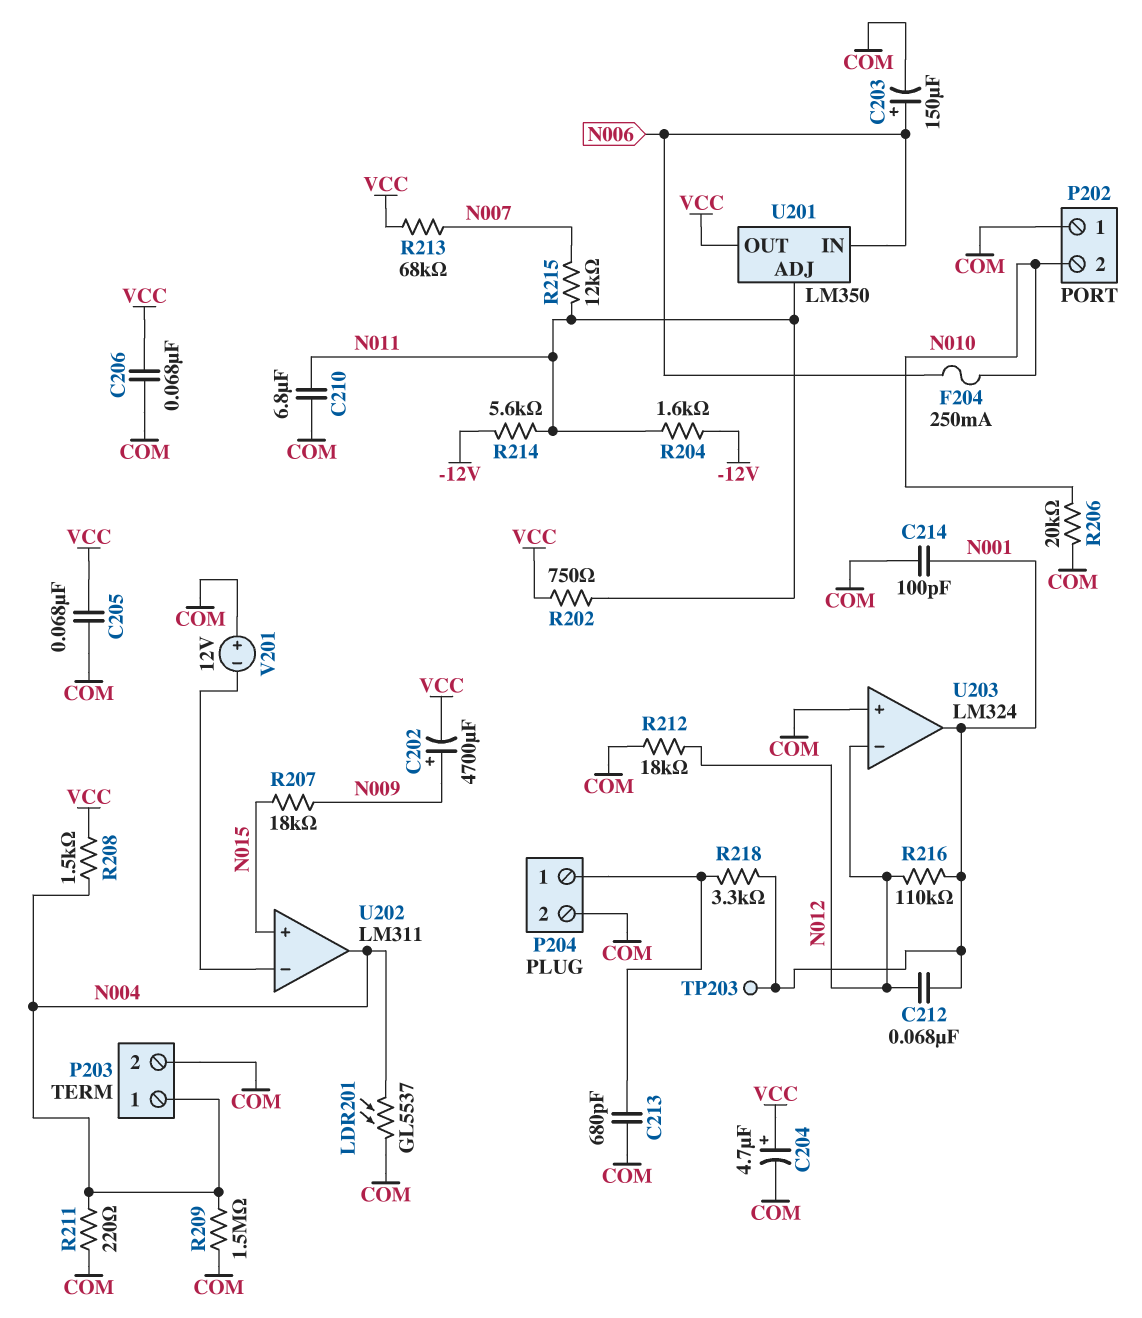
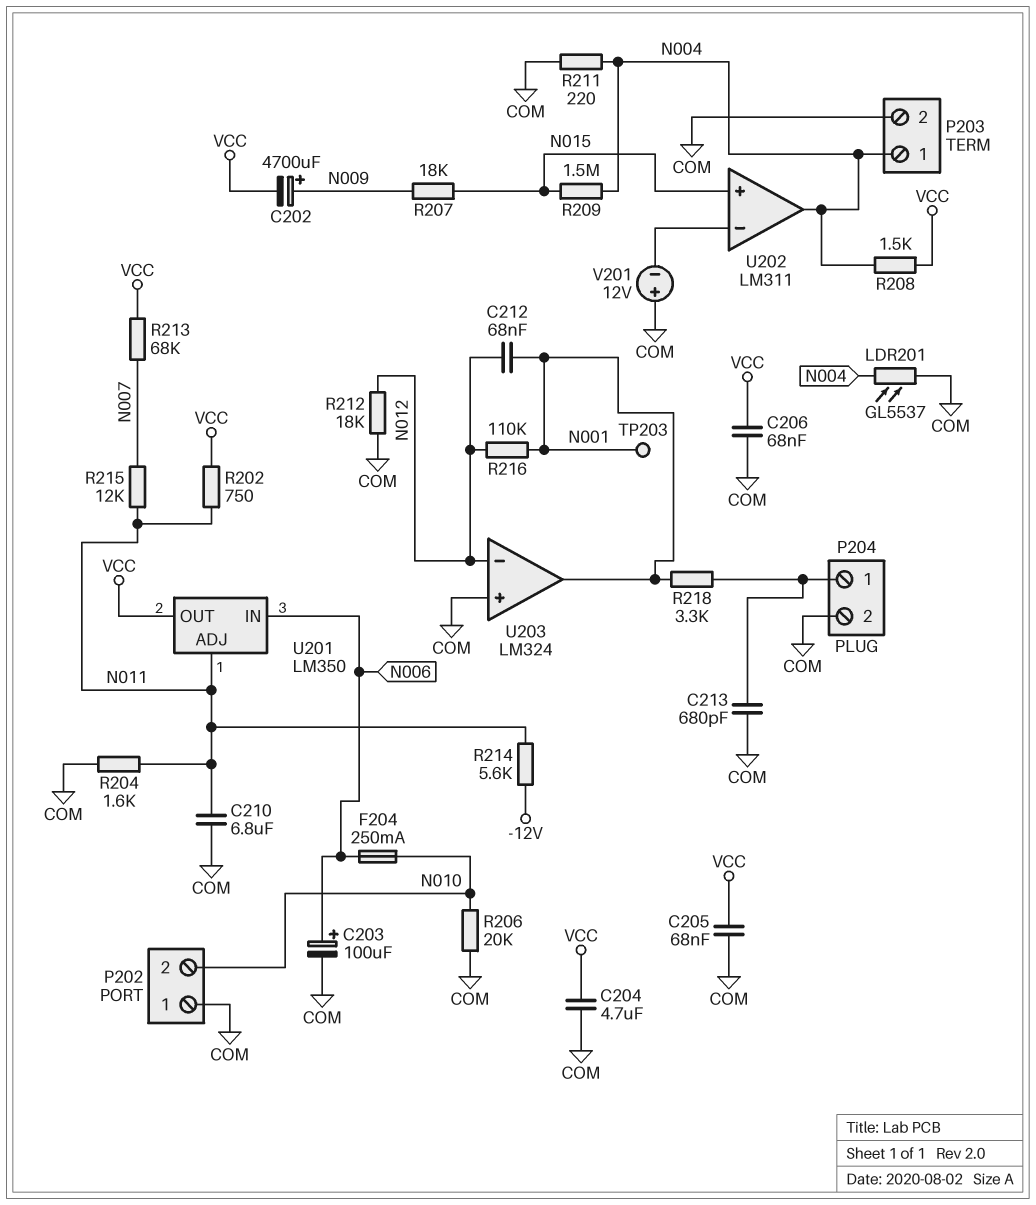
C203: 150uF (plus N006, minus COM) -> 100uF (plus N006, minus COM)
C204: 4.7uF (plus VCC, minus COM) -> 4.7uF (COM, VCC)
C214: 100pF (COM, N001) -> none
R204: 1.6k (-12V, N011) -> 1.6k (COM, N011)
R209: 1.5M (COM, N004) -> 1.5M (N004, N015)

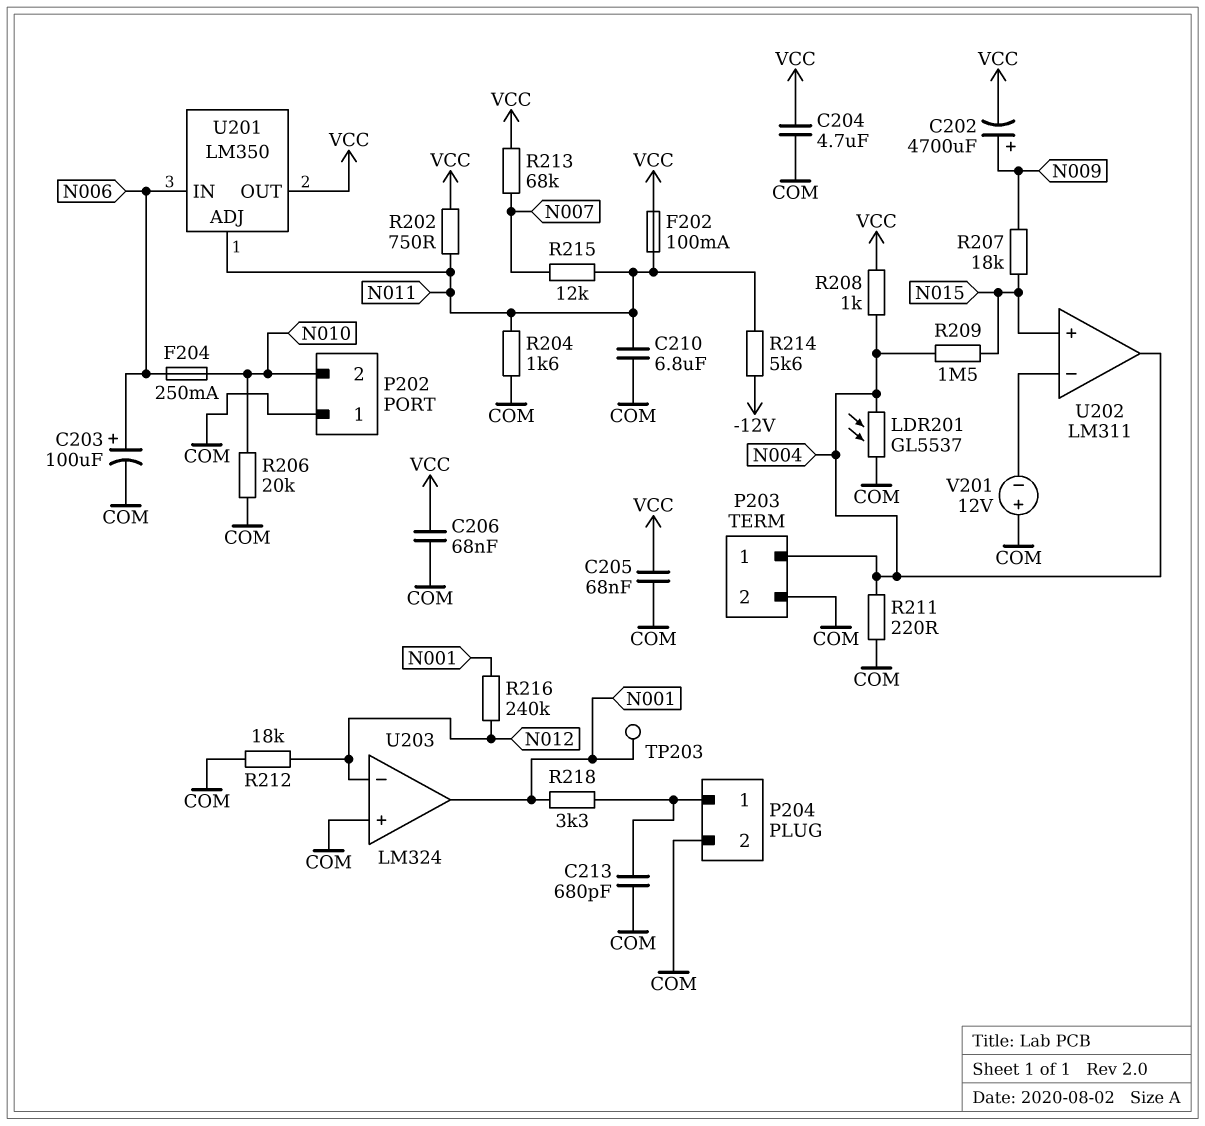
C212: 68nF (N001, N012) -> none
F202: none -> 100mA (N011, VCC)
R208: 1.5k (N004, VCC) -> 1k (N004, VCC)
R216: 110k (N001, N012) -> 240k (N001, N012)

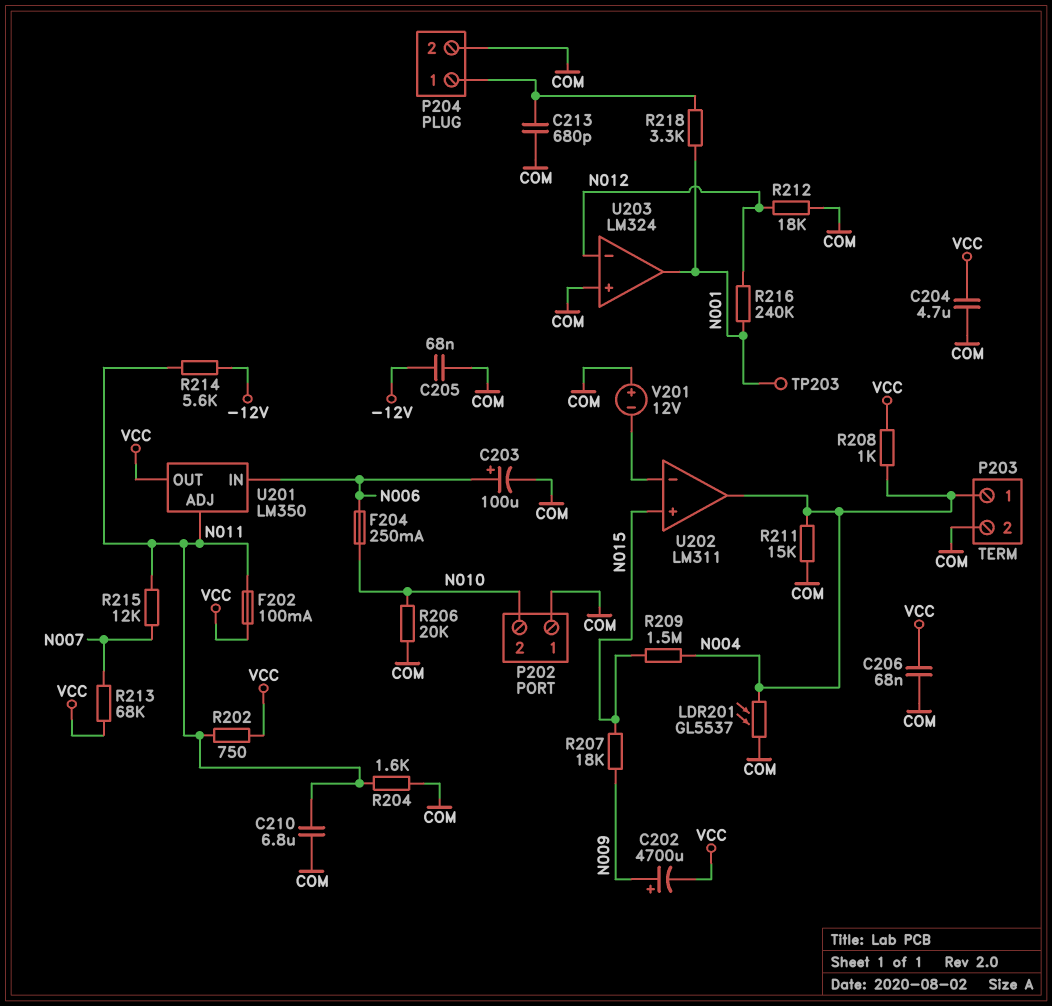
C205: 68nF (COM, VCC) -> 68nF (-12V, COM)
R211: 220 (COM, N004) -> 15k (COM, N004)

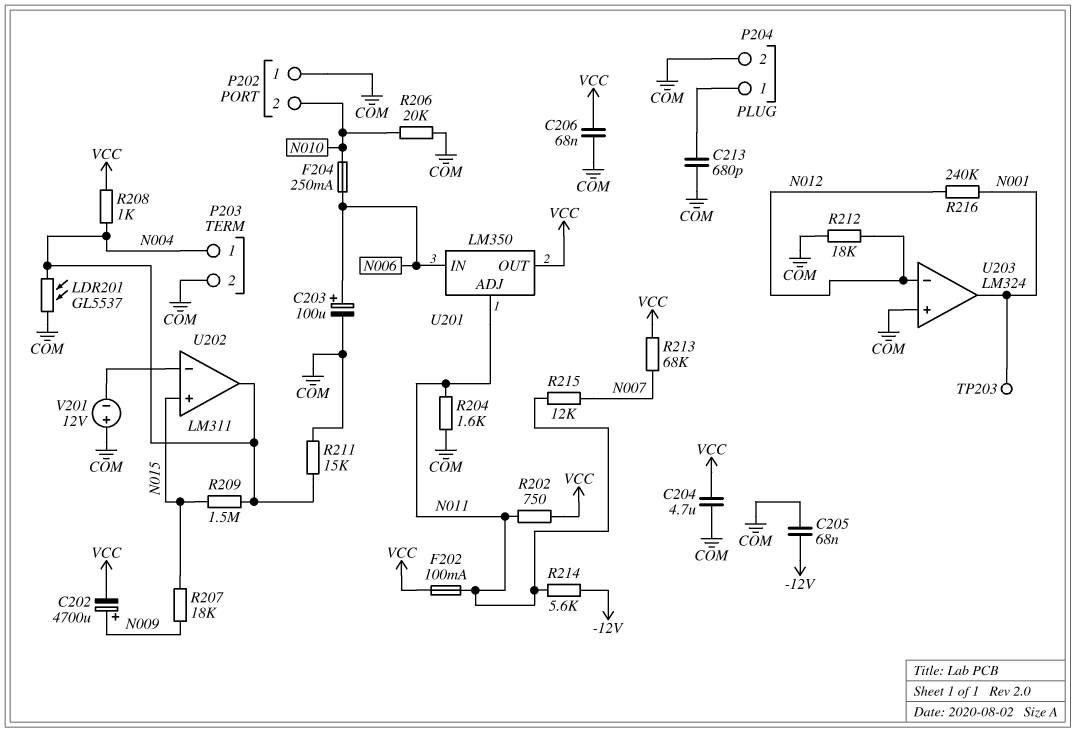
C210: 6.8uF (COM, N011) -> none
R218: 3.3k (N001, P204/1) -> none

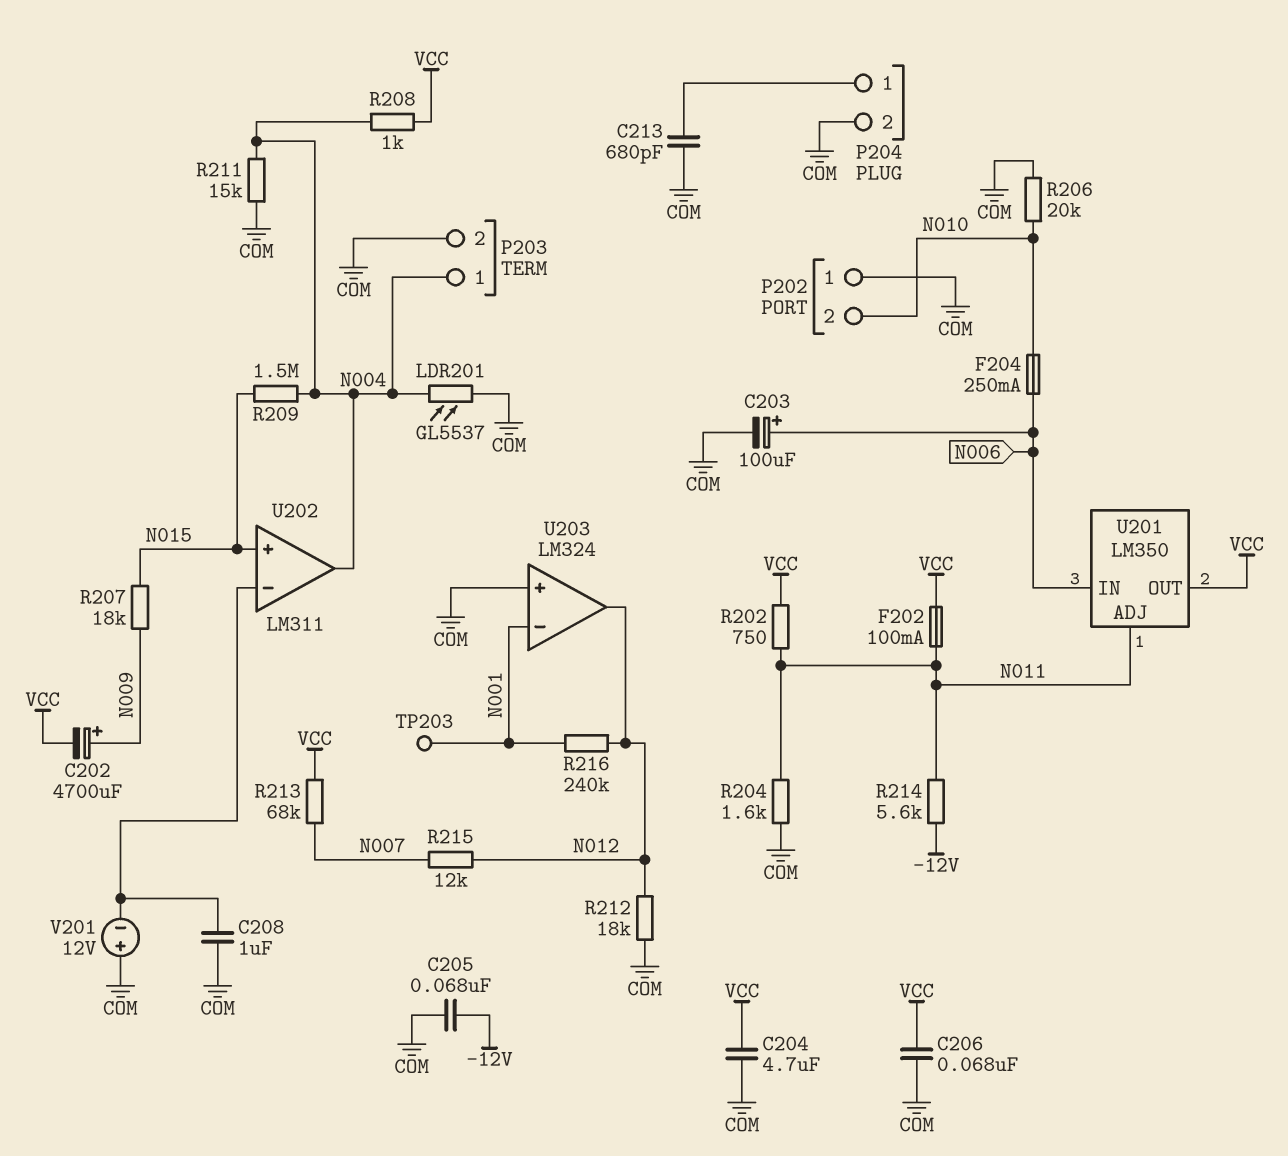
C208: none -> 1uF (COM, U202/in-)
R215: 12k (N007, N011) -> 12k (N007, N012)
U203 pin in-: N012 -> N001
U203 pin out: N001 -> N012

